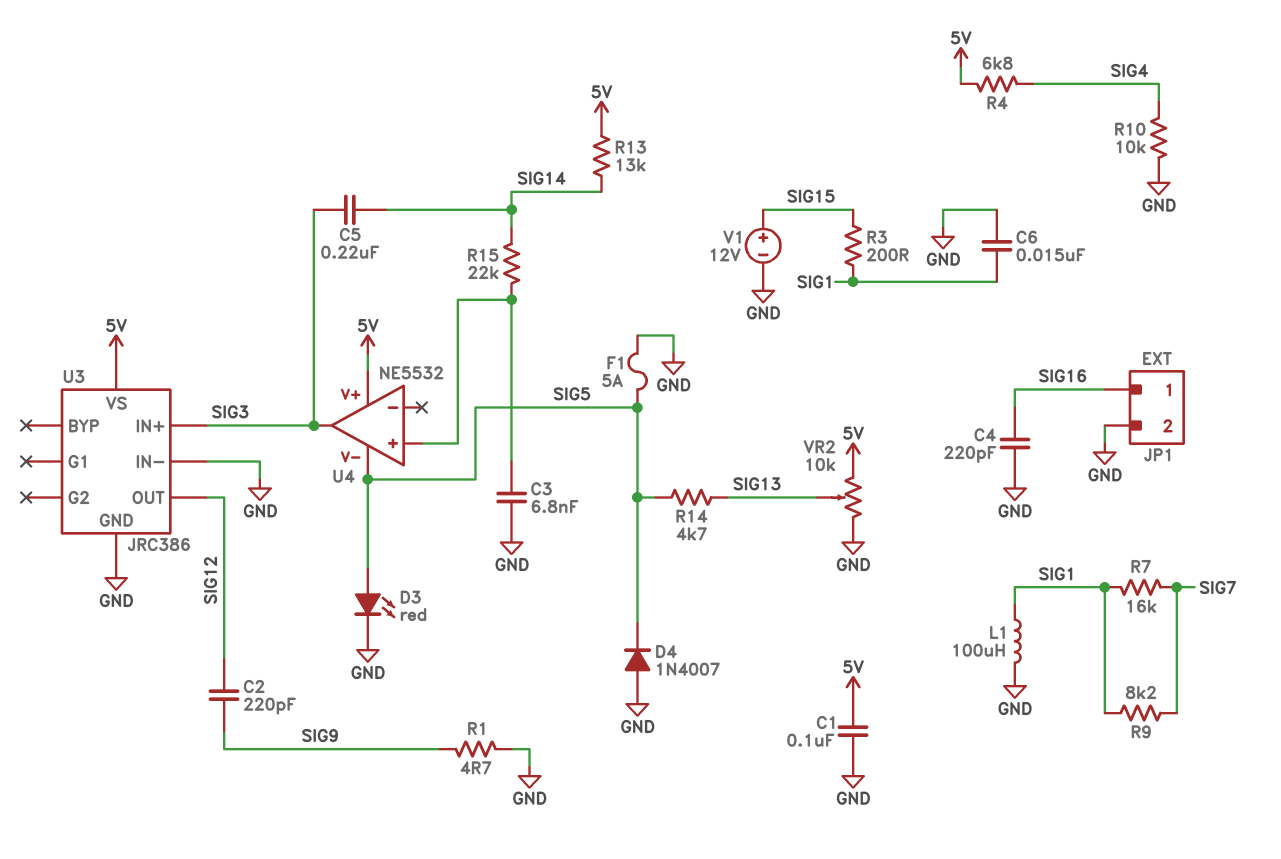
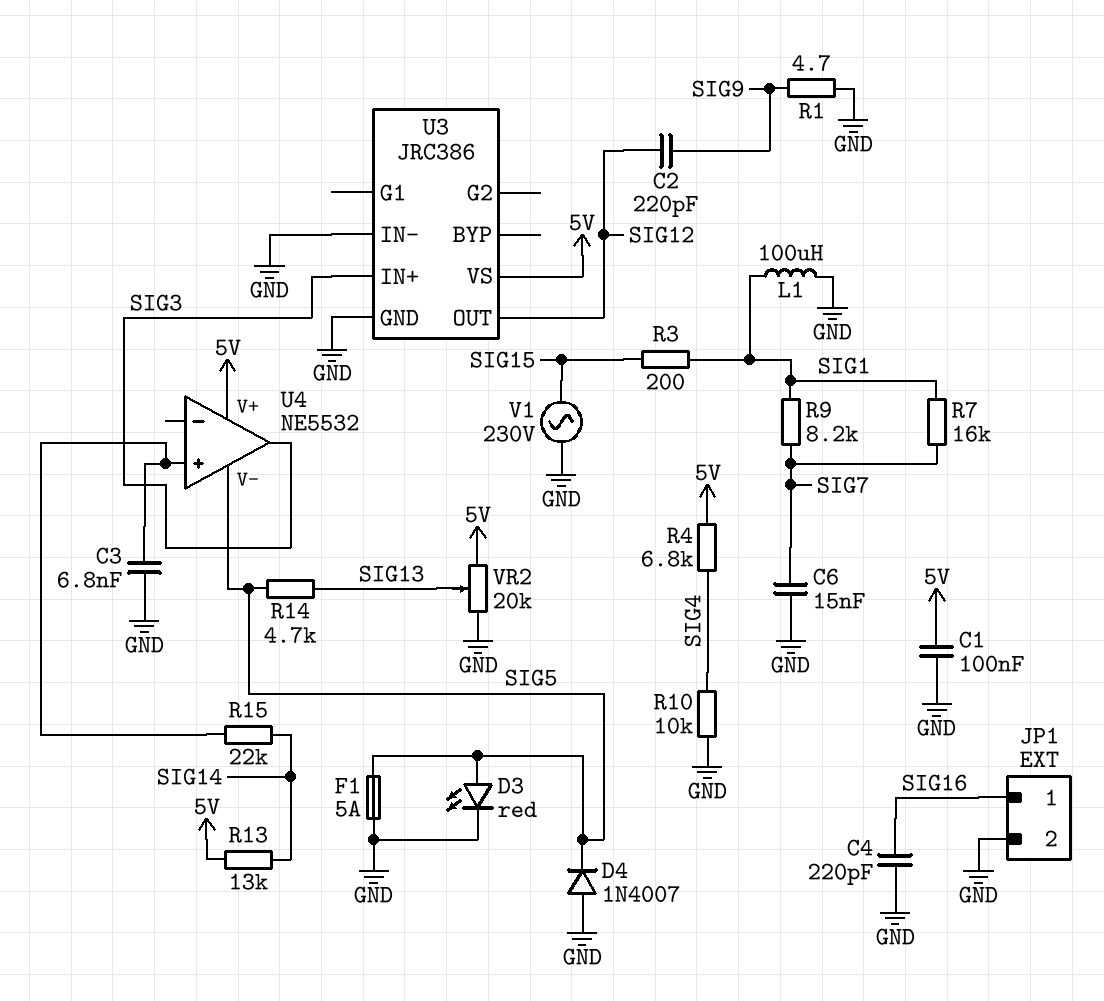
C5: 220nF (SIG3, SIG14) -> none
C6: 15nF (GND, SIG1) -> 15nF (GND, SIG7)
V1: 12V (plus SIG15, minus GND) -> AC 230V (GND, SIG15)
VR2: 10k (5V, GND, wiper SIG13) -> 20k (5V, GND, wiper SIG13)

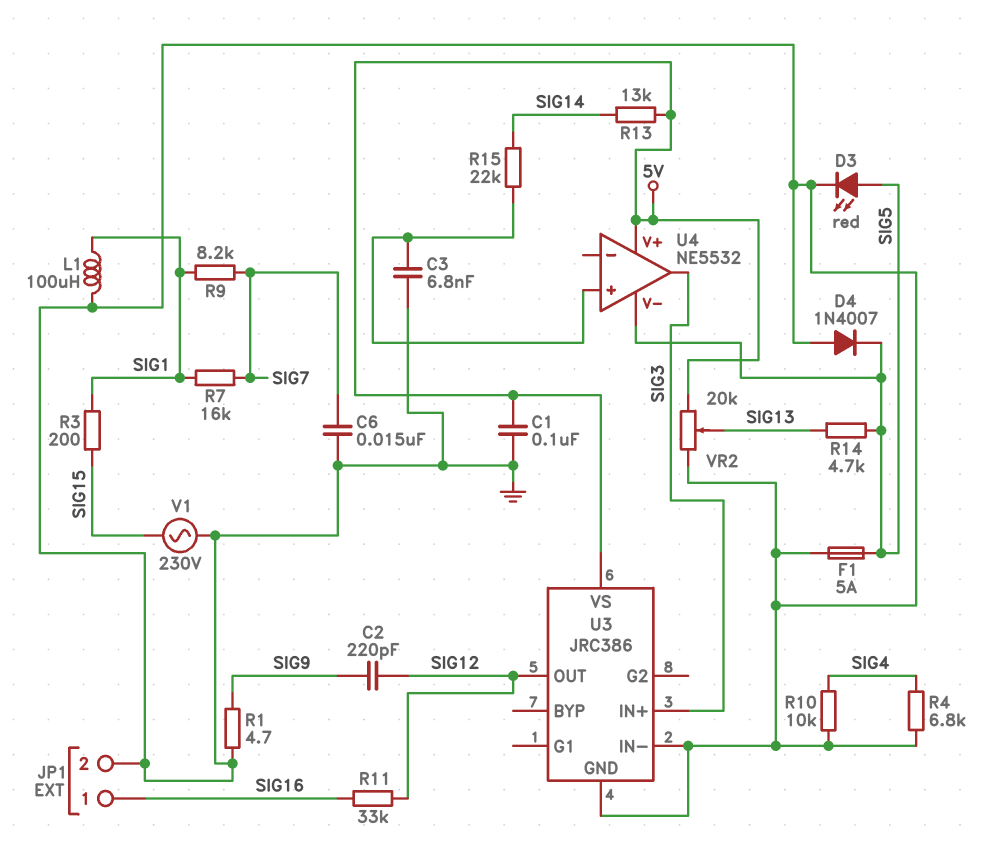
C4: 220pF (GND, SIG16) -> none
R4: 6.8k (5V, SIG4) -> 6.8k (GND, SIG4)
R11: none -> 33k (SIG12, SIG16)

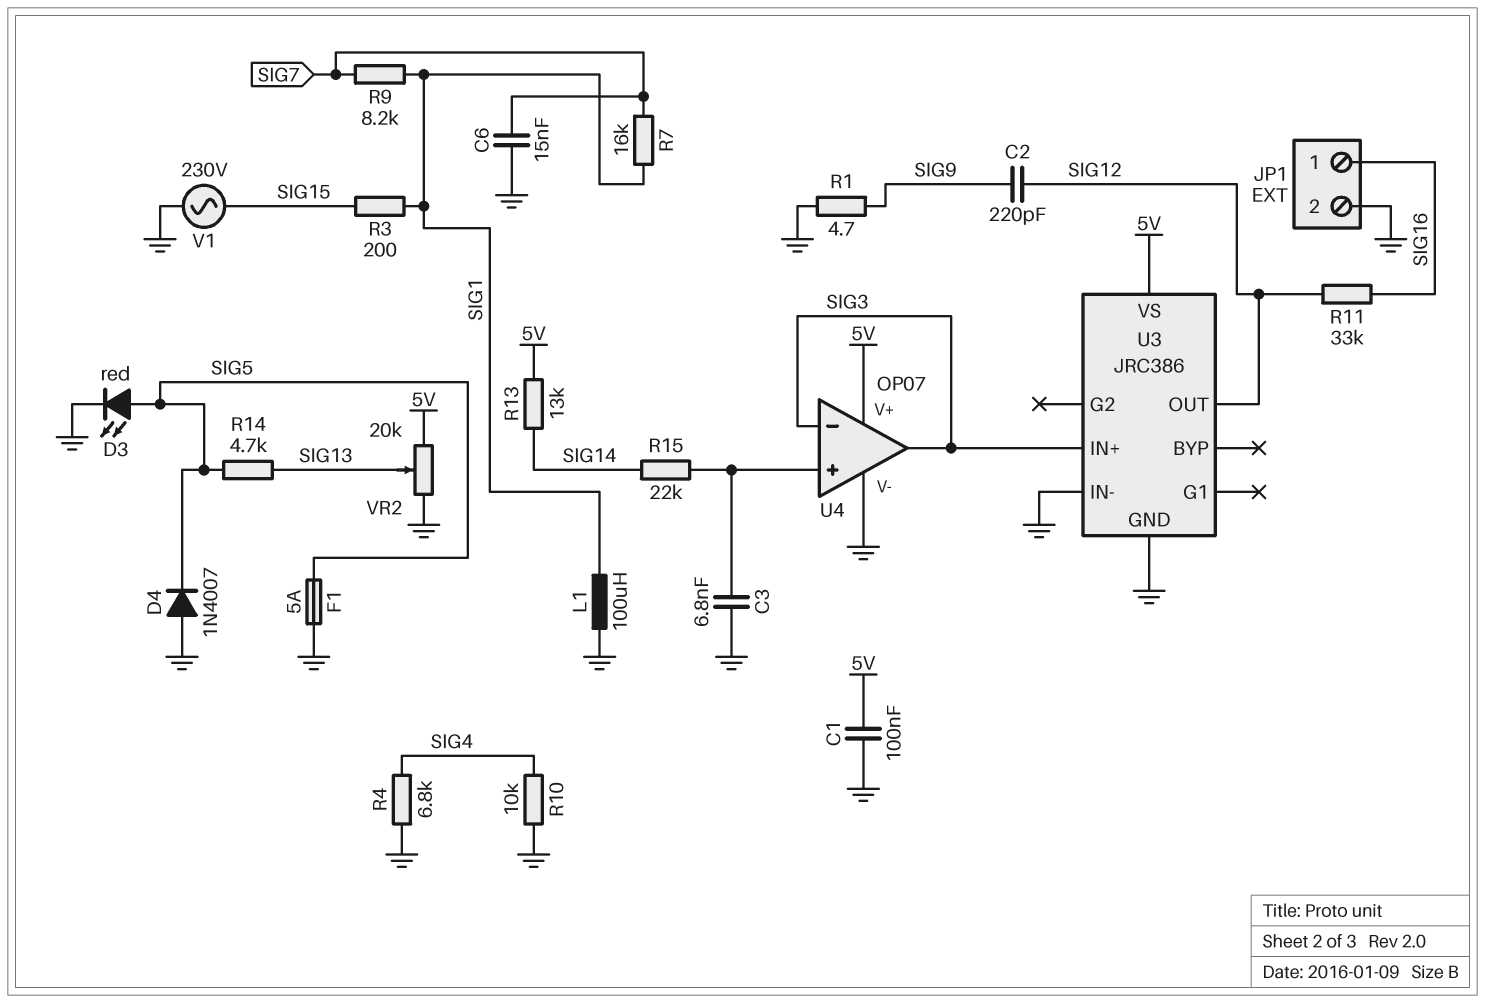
U4: NE5532 -> OP07
U4 pin V-: SIG5 -> GND
U4 pin in-: none -> SIG3

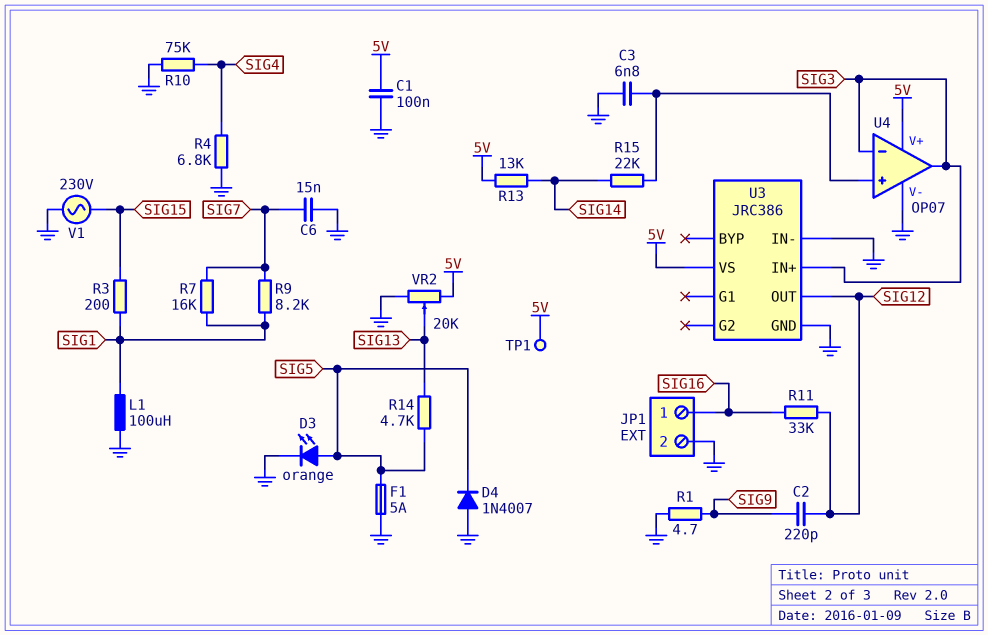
D3: LED red (A SIG5, K GND) -> LED orange (A SIG5, K GND)
R10: 10k (GND, SIG4) -> 75k (GND, SIG4)
TP1: none -> test point (5V)

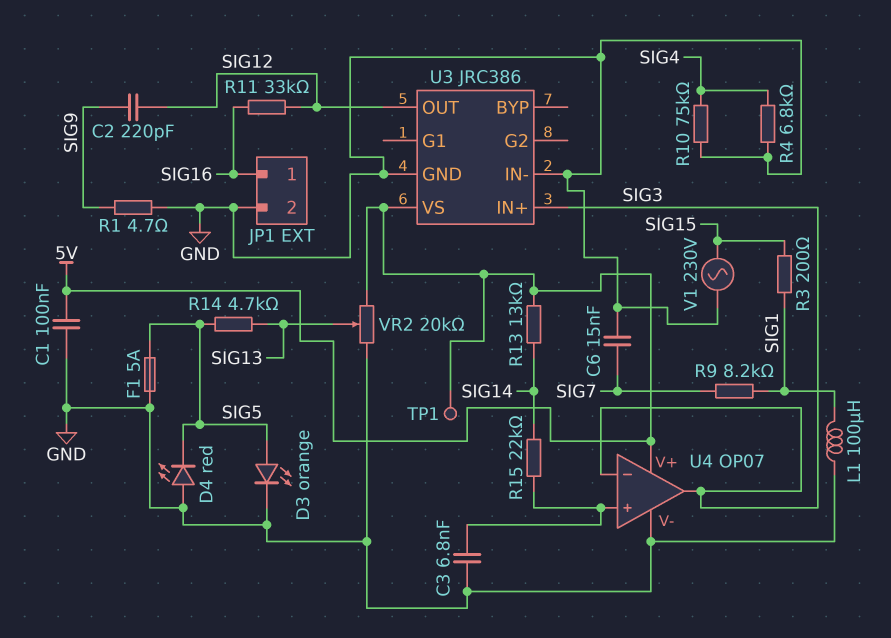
D4: diode 1N4007 (A GND, K SIG5) -> LED red (A GND, K SIG5)
R7: 16k (SIG1, SIG7) -> none

